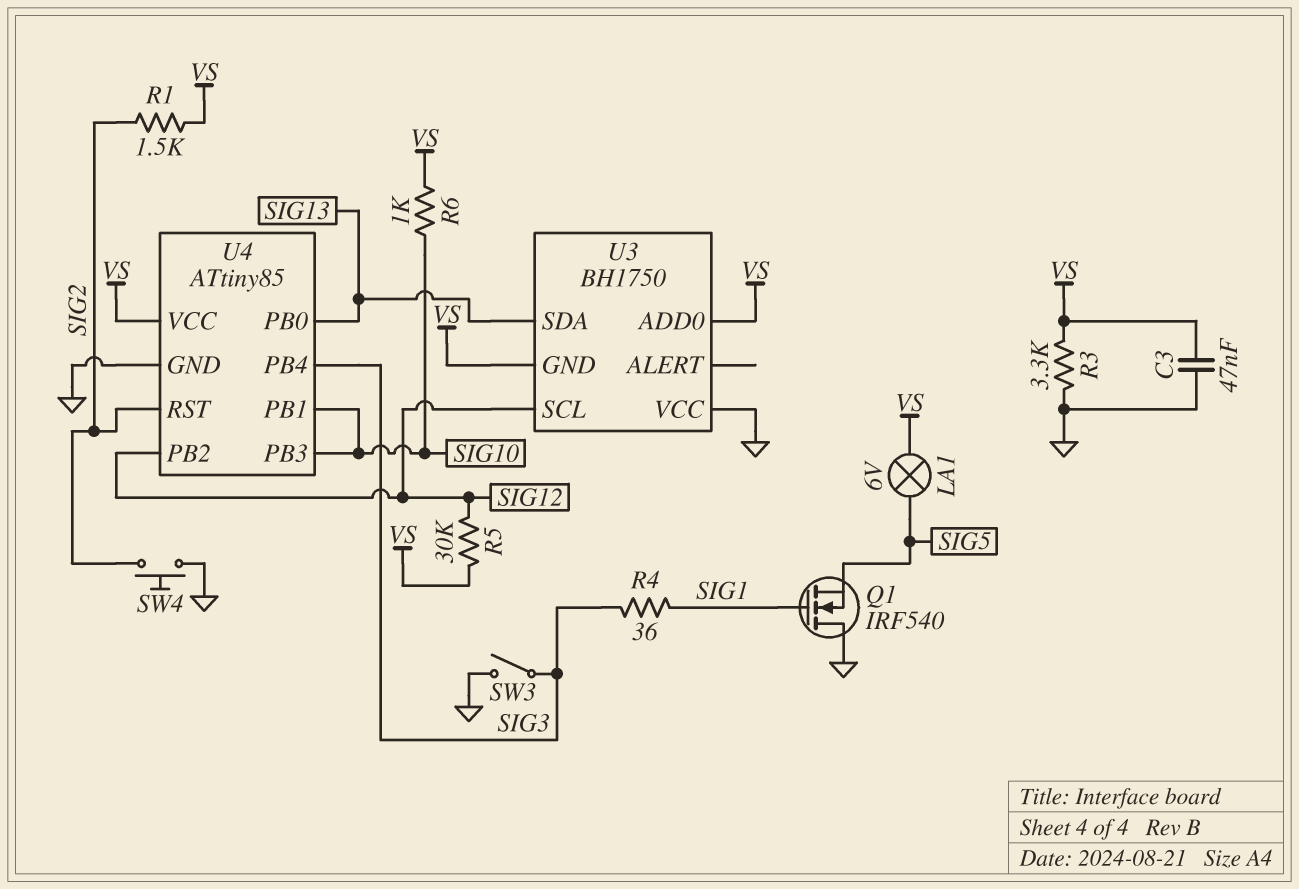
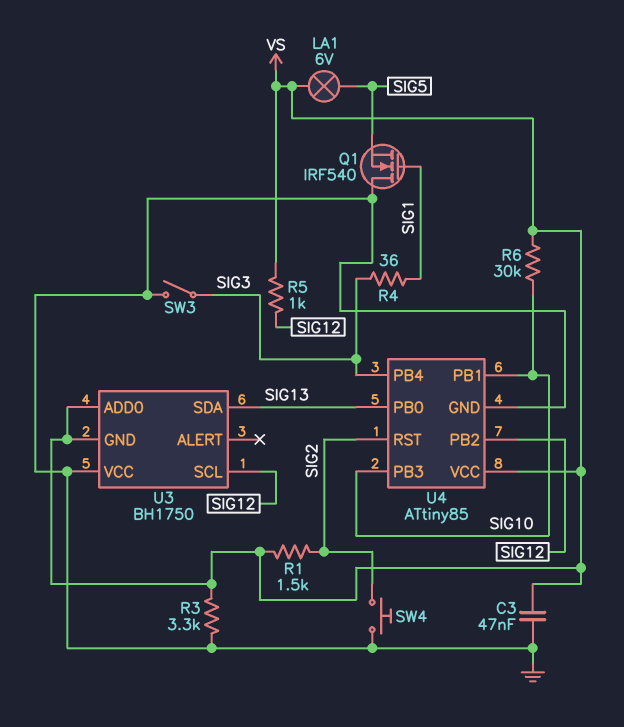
R5: 30k (SIG12, VS) -> 1k (SIG12, VS)
R6: 1k (SIG10, VS) -> 30k (SIG10, VS)

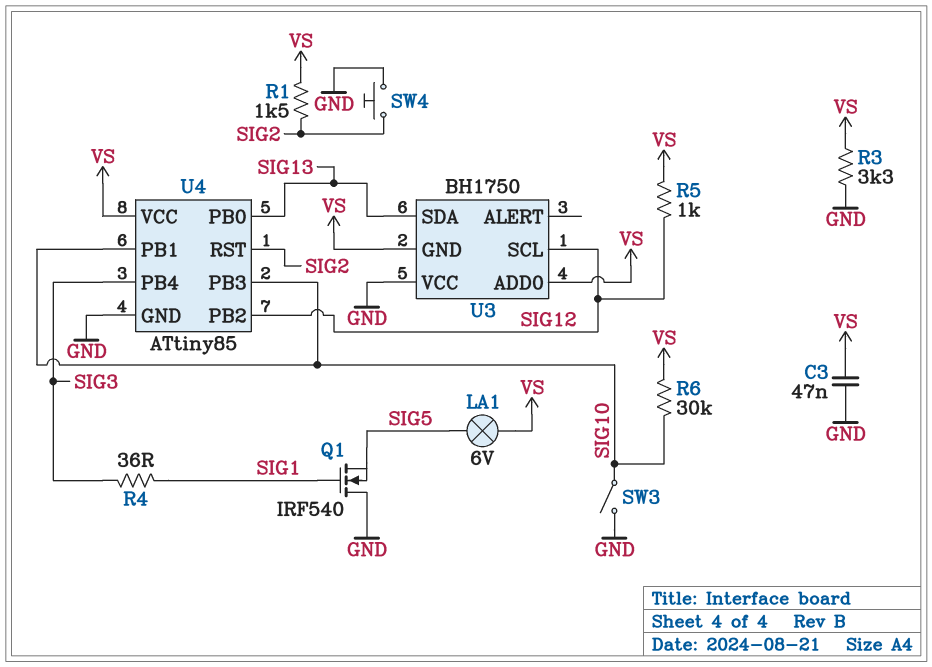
SW3: switch (GND, SIG3) -> switch (GND, SIG10)

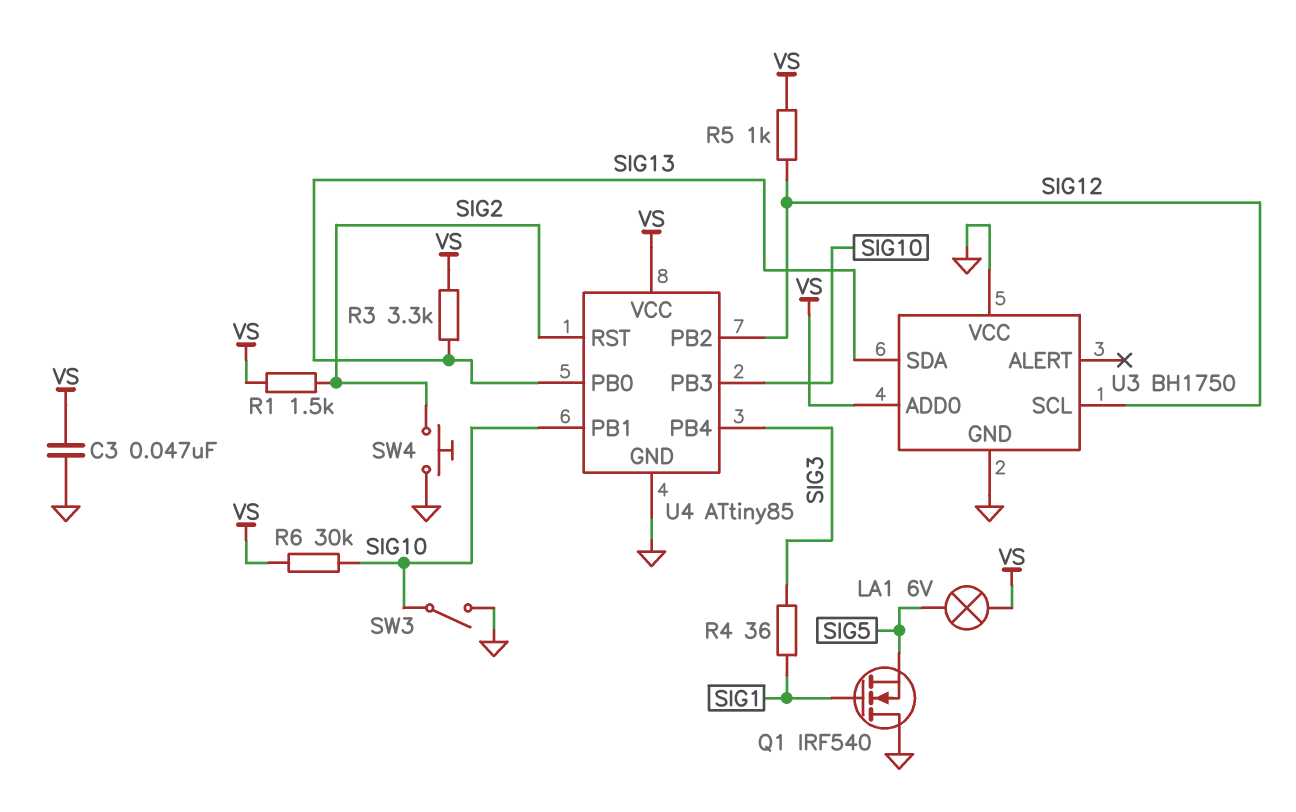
R3: 3.3k (GND, VS) -> 3.3k (SIG13, VS)
U3 pin GND: VS -> GND

